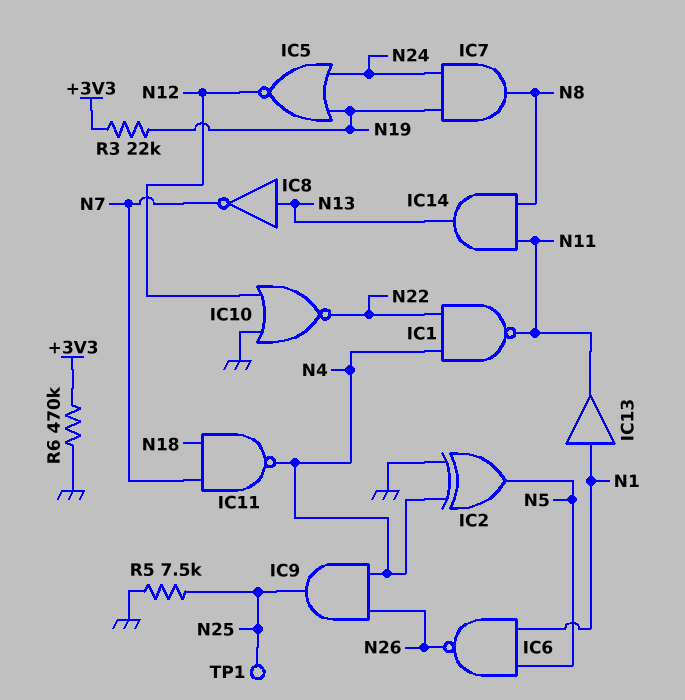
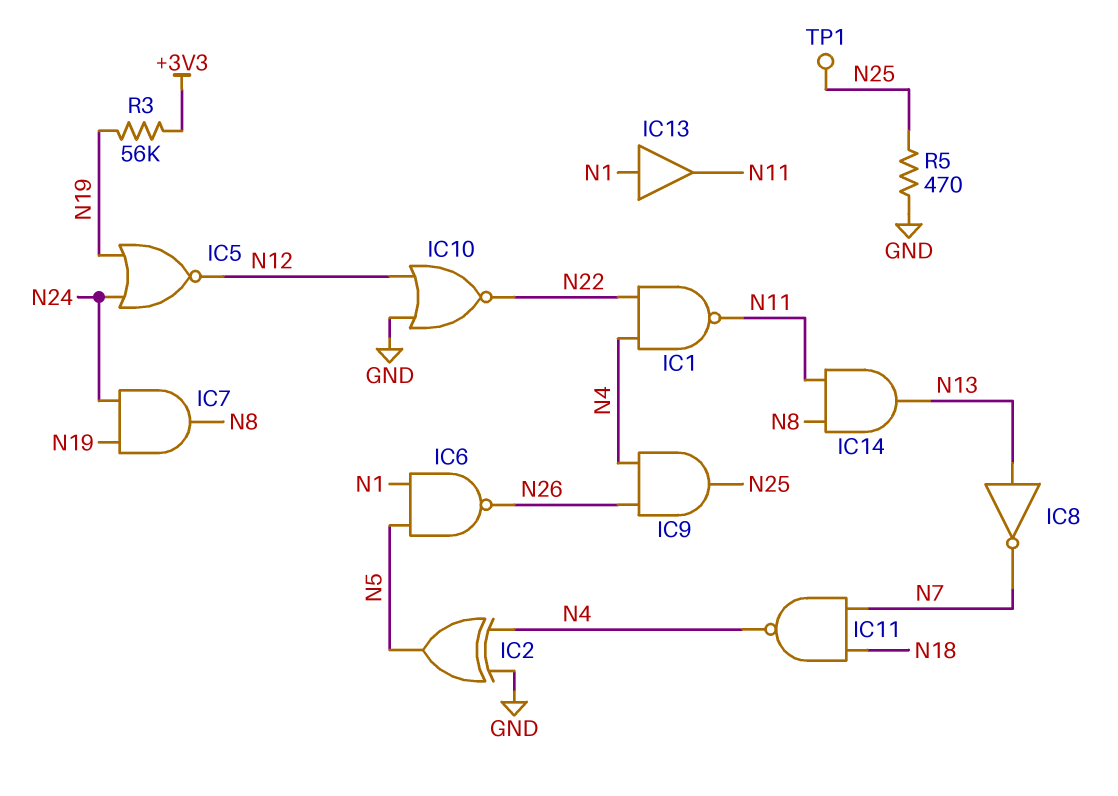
R3: 22k (+3V3, N19) -> 56k (+3V3, N19)
R5: 7.5k (GND, N25) -> 470 (GND, N25)
R6: 470k (+3V3, GND) -> none

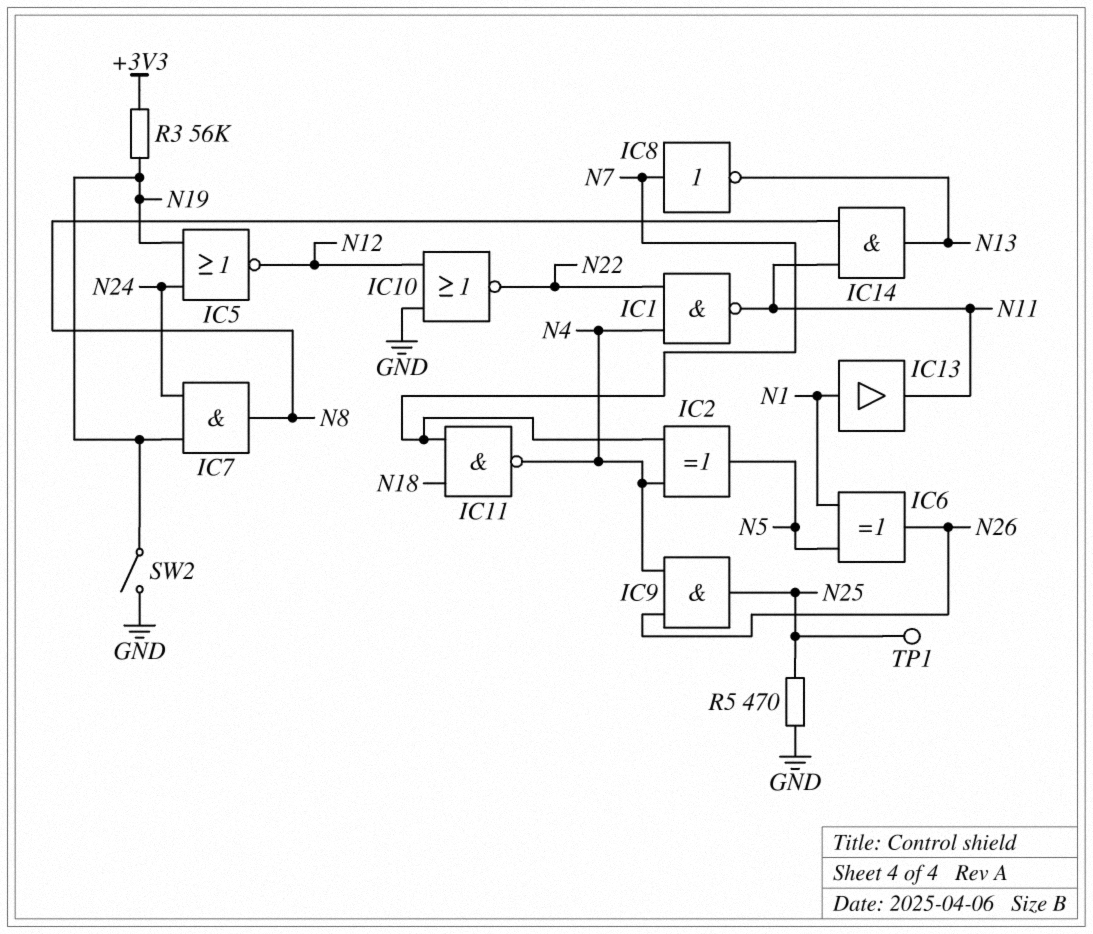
IC2: XOR (in GND, in N4, out N5) -> XOR (in N4, in N7, out N5)
IC6: NAND (in N1, in N5, out N26) -> XOR (in N1, in N5, out N26)
IC8: NOT (in N13, out N7) -> NOT (in N7, out N13)
SW2: none -> switch (GND, N19)

